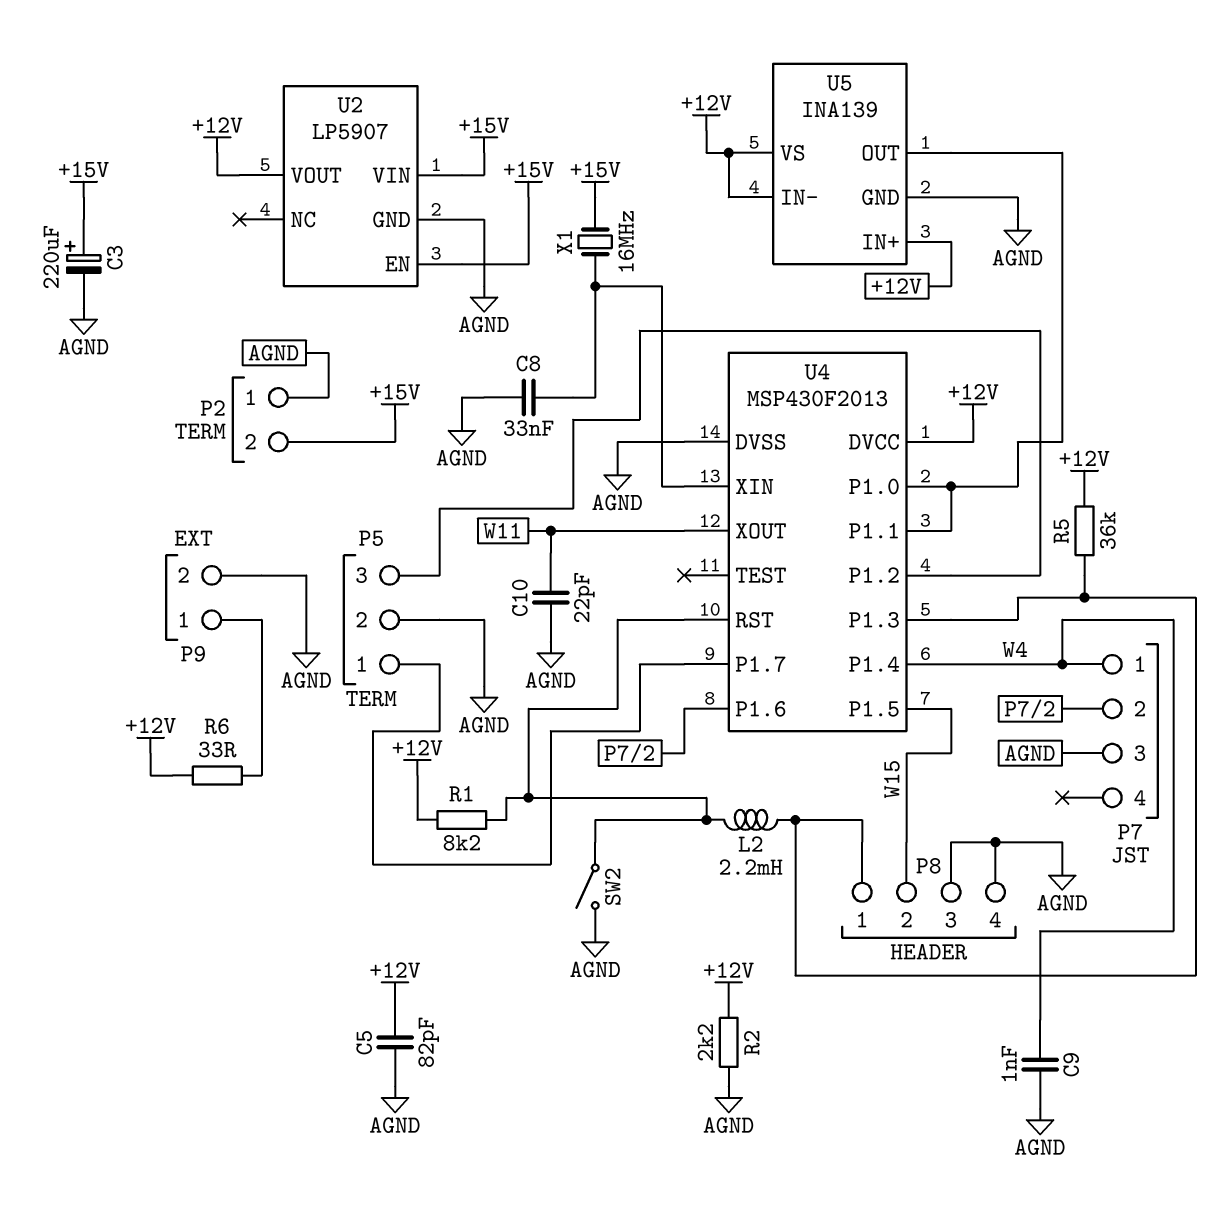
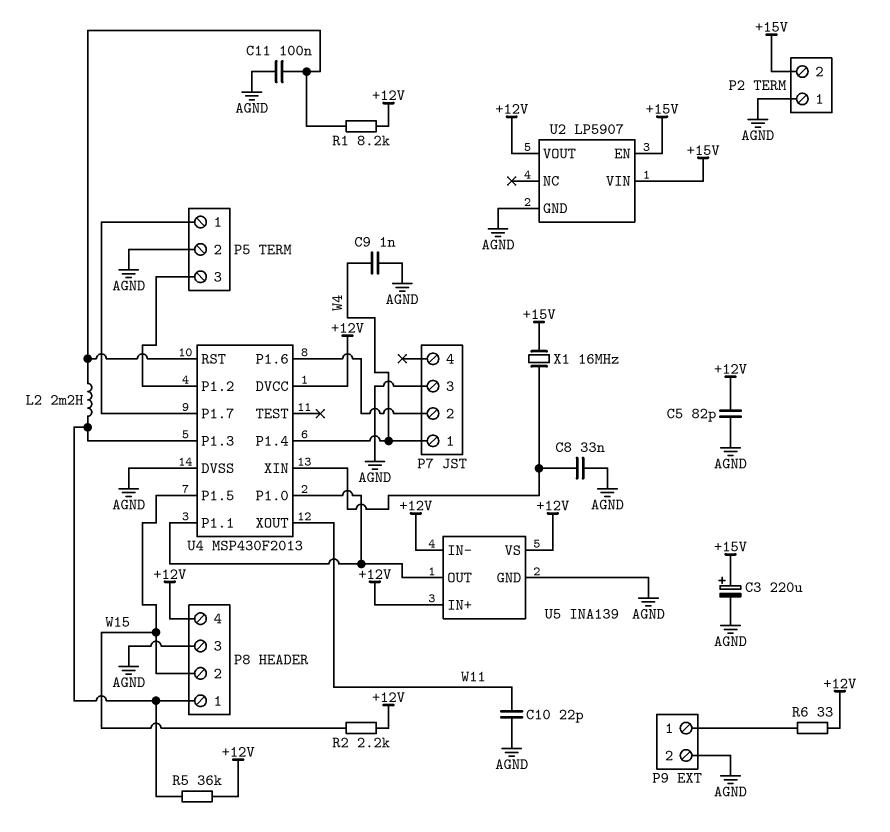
C11: none -> 100nF (AGND, U4/RST)
P8 pin 4: AGND -> +12V
R2: 2.2k (+12V, AGND) -> 2.2k (+12V, W15)
SW2: switch (AGND, U4/RST) -> none

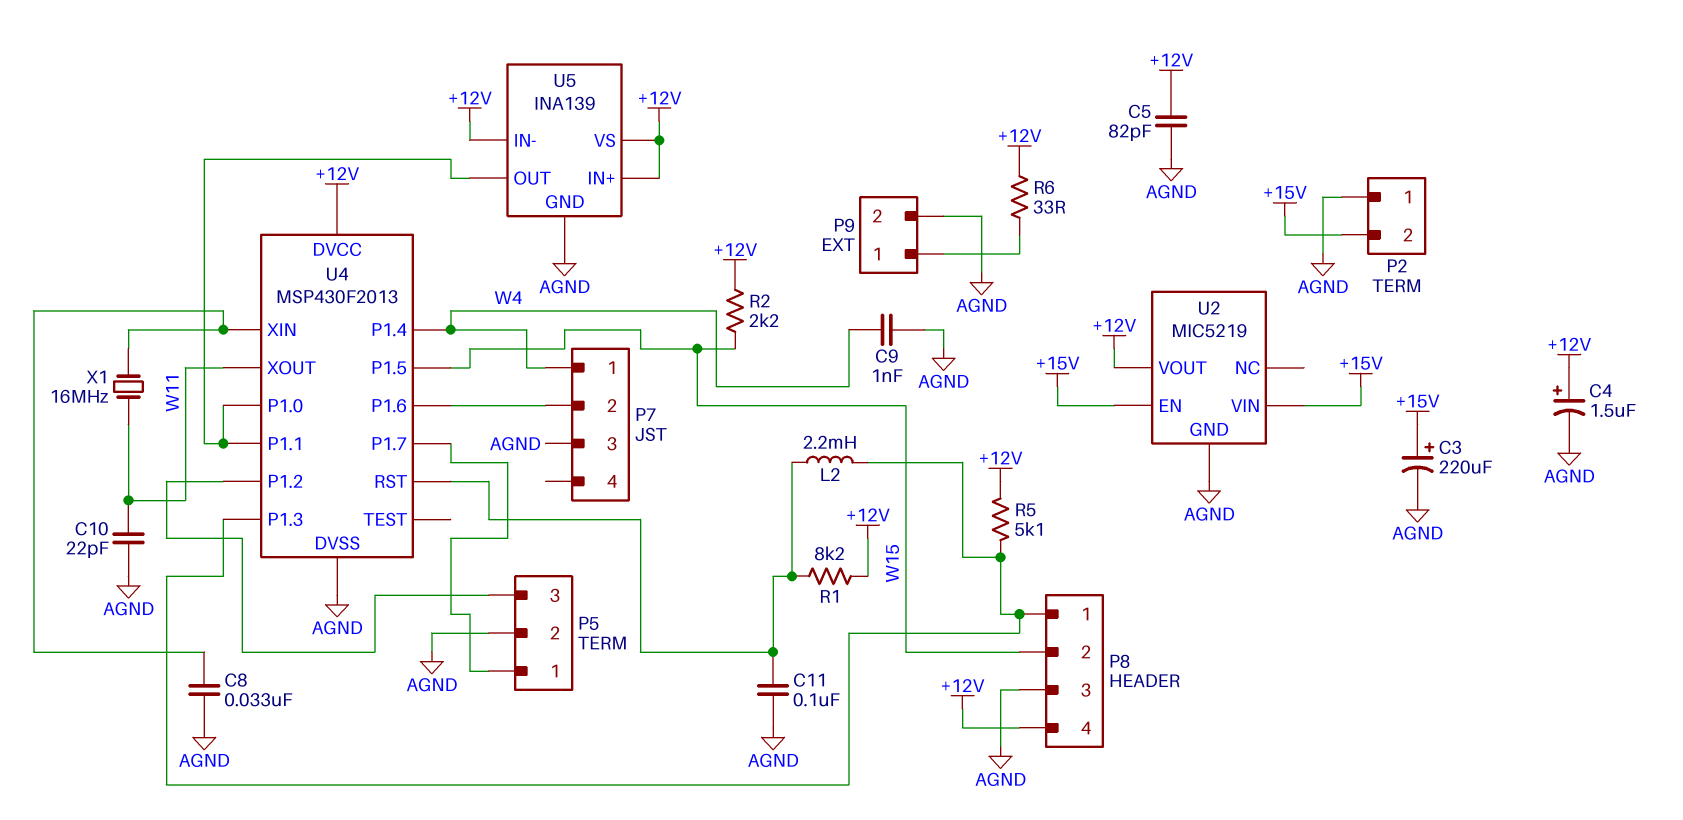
C4: none -> 1.5uF (plus +12V, minus AGND)
R5: 36k (+12V, P8/1) -> 5.1k (+12V, P8/1)
U2: LP5907 -> MIC5219
X1: 16MHz (+15V, U4/XIN) -> 16MHz (U4/XIN, W11)

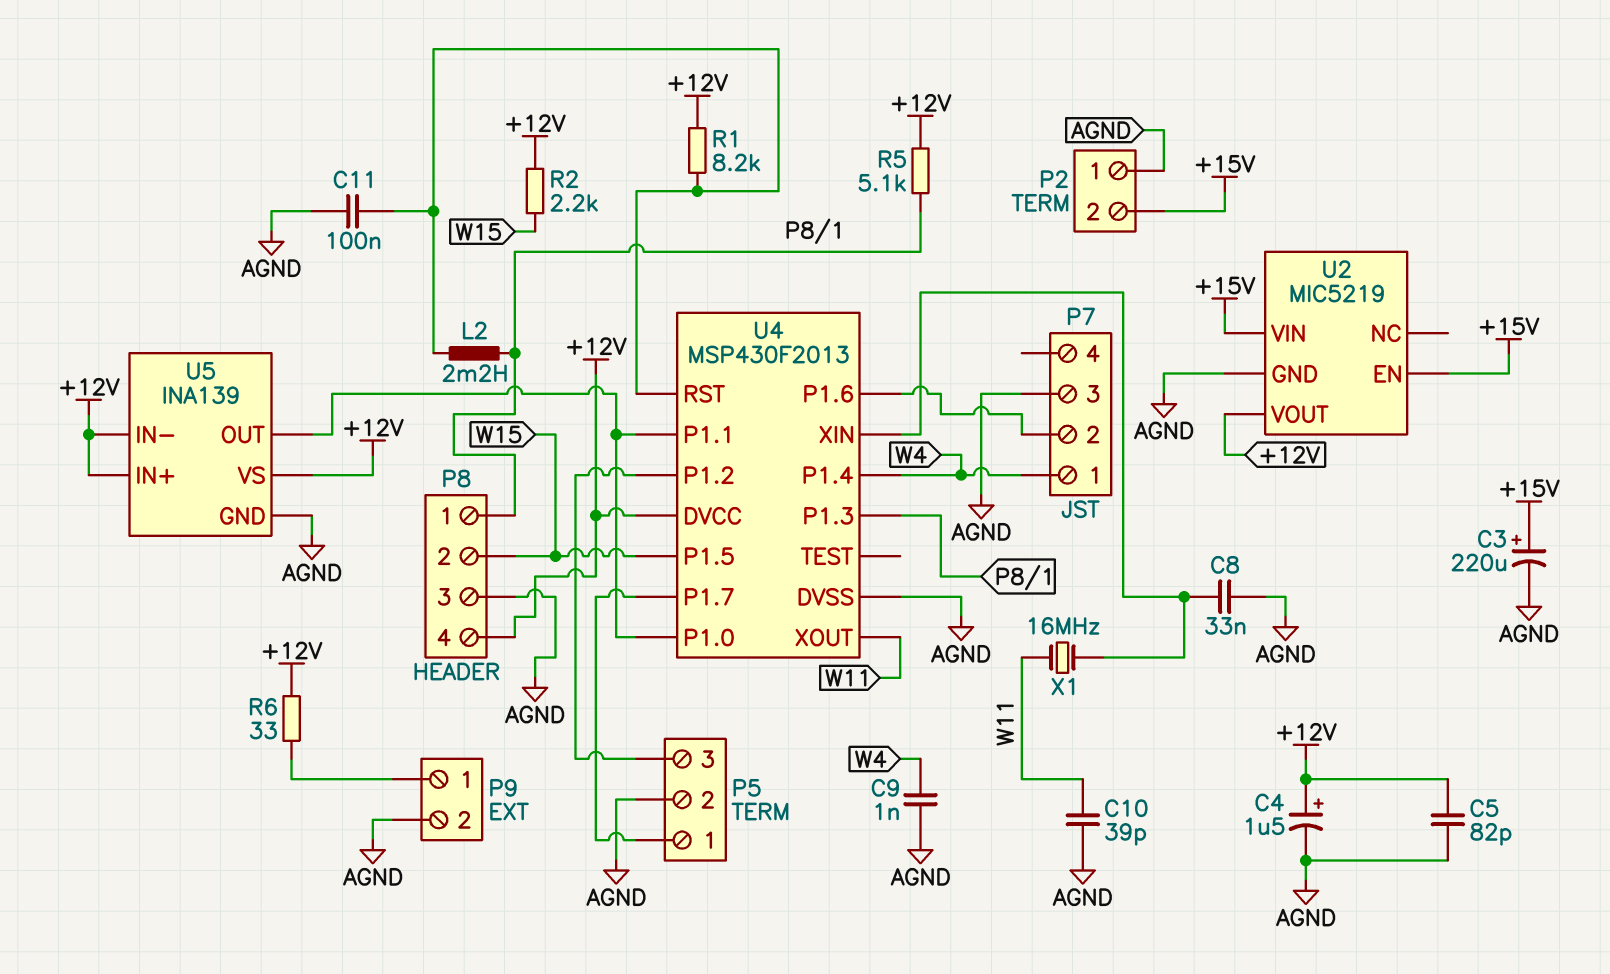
C10: 22pF (AGND, W11) -> 39pF (AGND, W11)

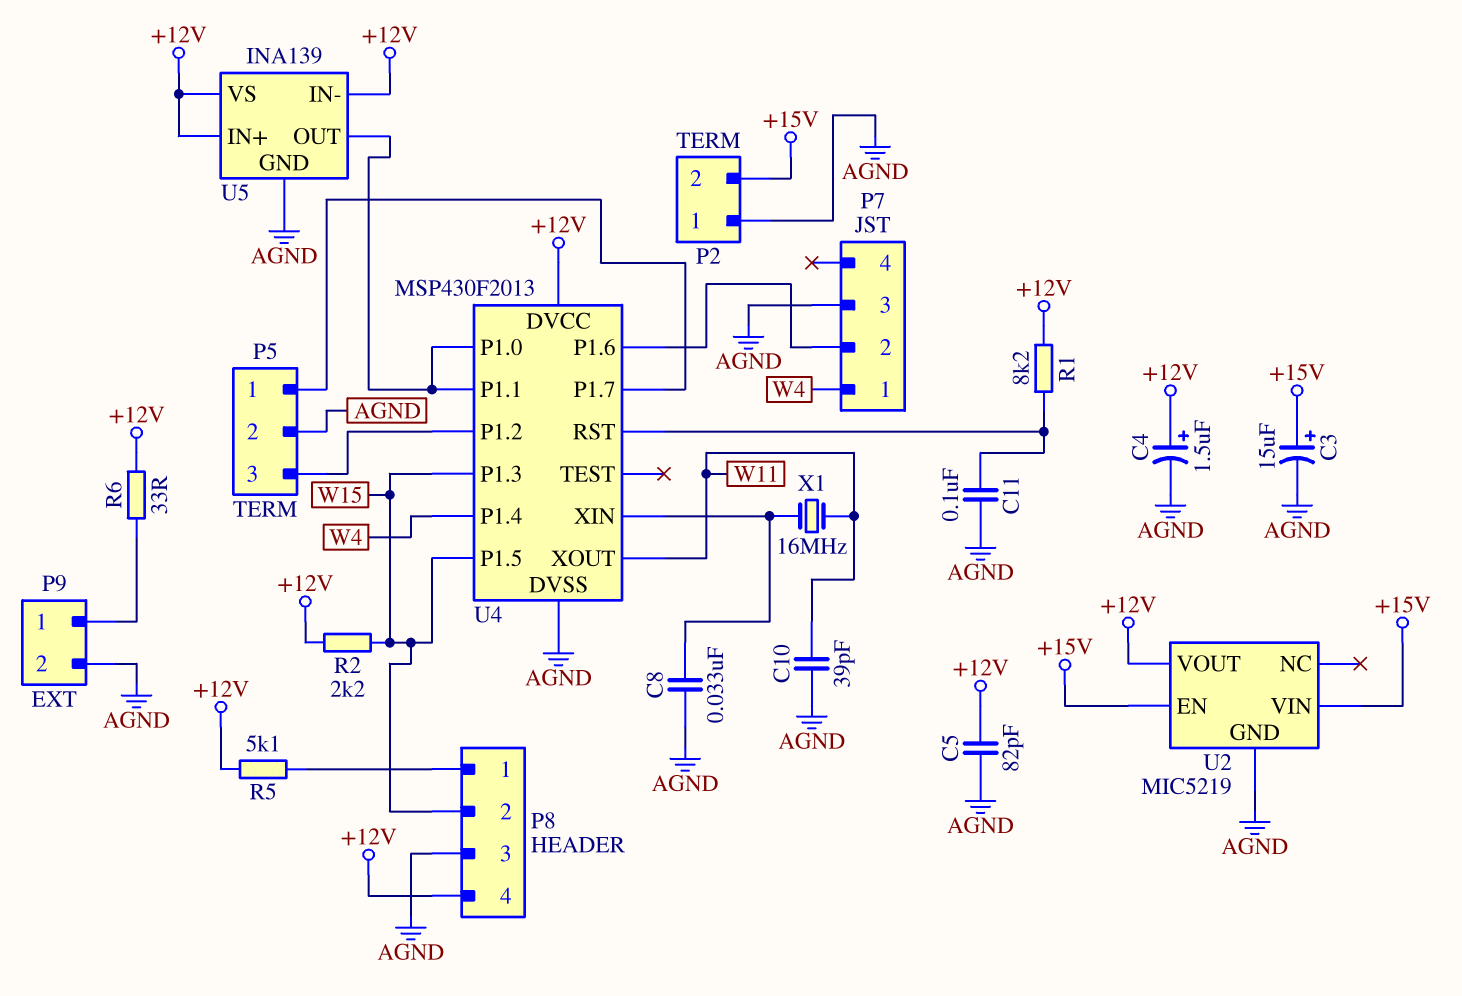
C3: 220uF (plus +15V, minus AGND) -> 15uF (plus +15V, minus AGND)
C9: 1nF (AGND, W4) -> none
L2: 2.2mH (P8/1, U4/RST) -> none
U4 pin P1.3: P8/1 -> W15

